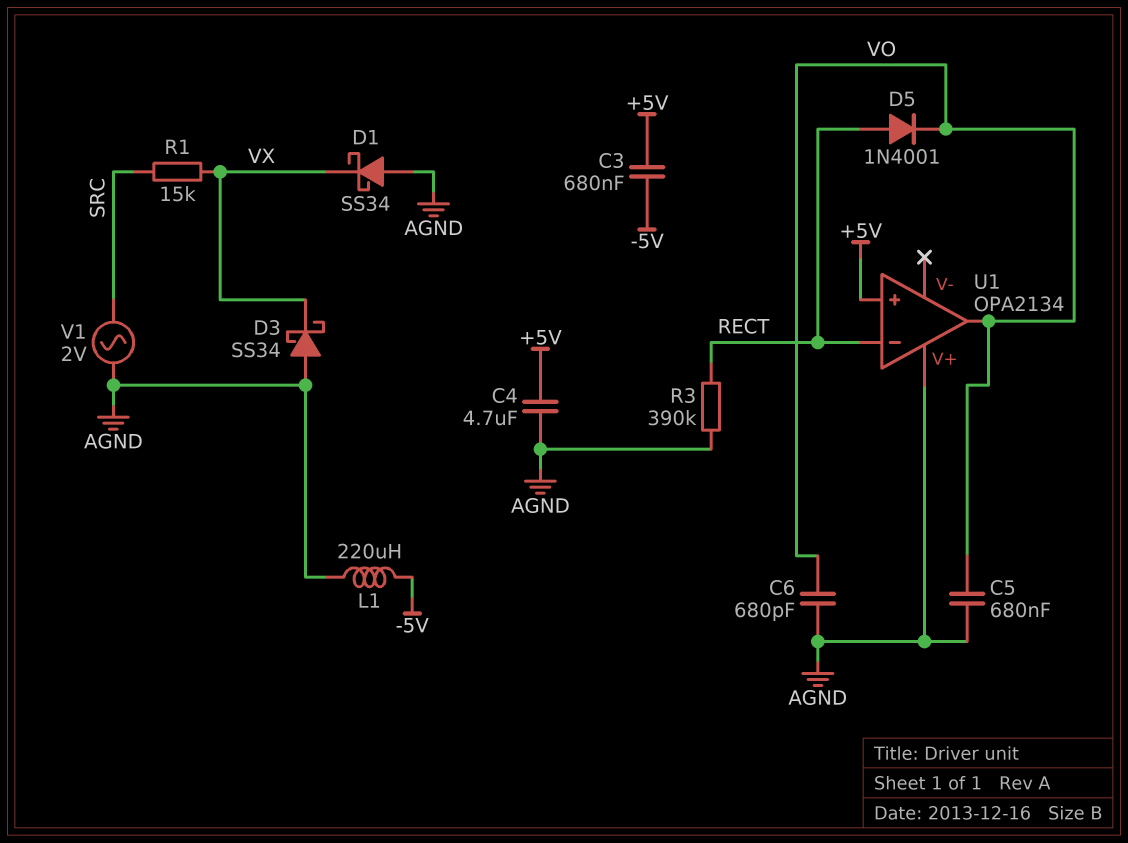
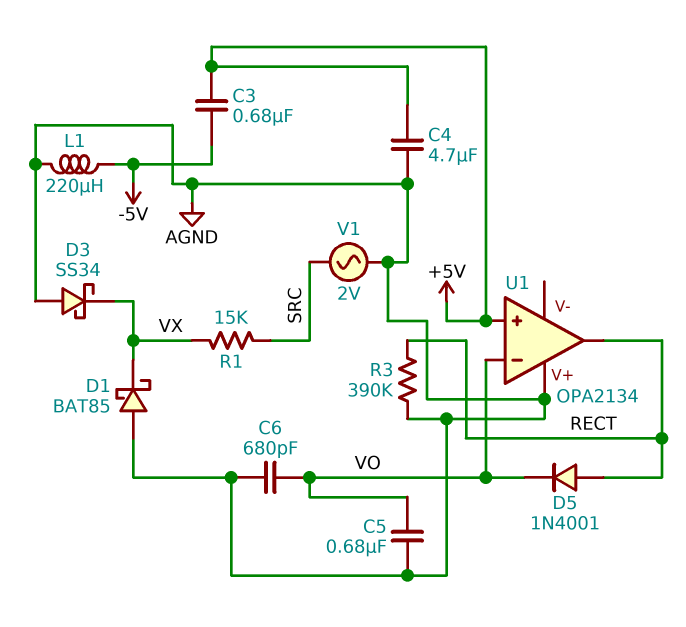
D1: schottky SS34 (A AGND, K VX) -> schottky BAT85 (A AGND, K VX)
U1 pin in-: RECT -> VO
U1 pin out: VO -> RECT

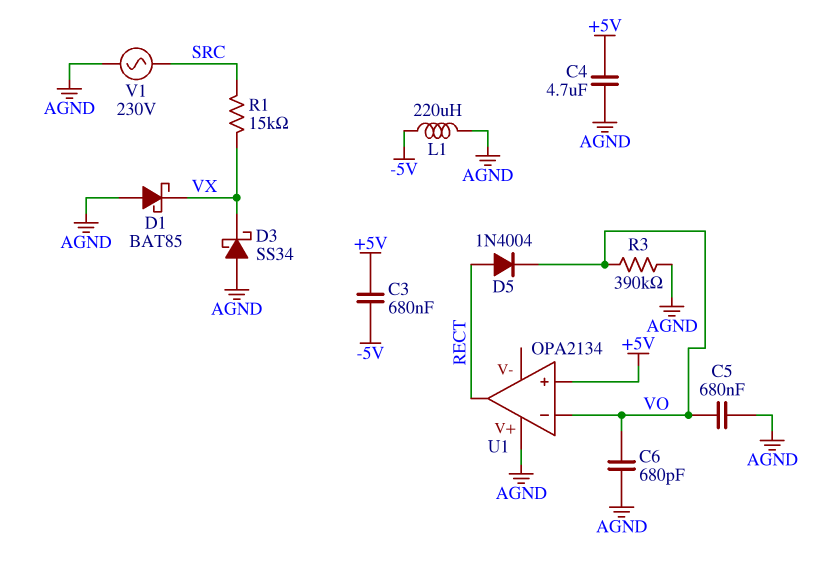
D5: diode 1N4001 (A RECT, K VO) -> diode 1N4004 (A RECT, K VO)
R3: 390k (AGND, RECT) -> 390k (AGND, VO)
V1: AC 2V (AGND, SRC) -> AC 230V (AGND, SRC)

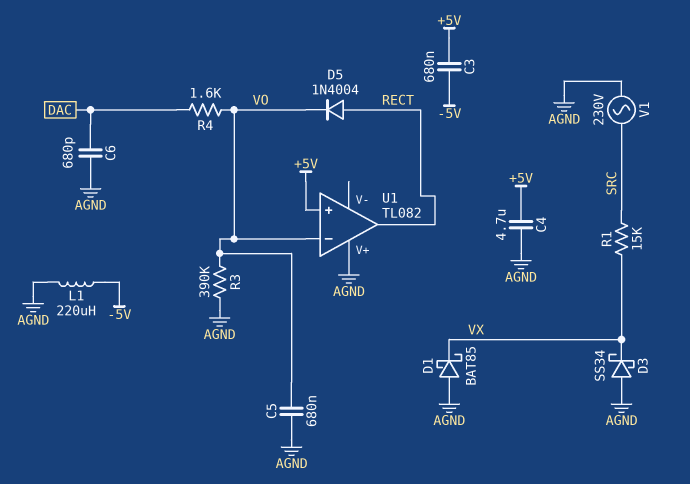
C6: 680pF (AGND, VO) -> 680pF (AGND, DAC)
R4: none -> 1.6k (DAC, VO)
U1: OPA2134 -> TL082

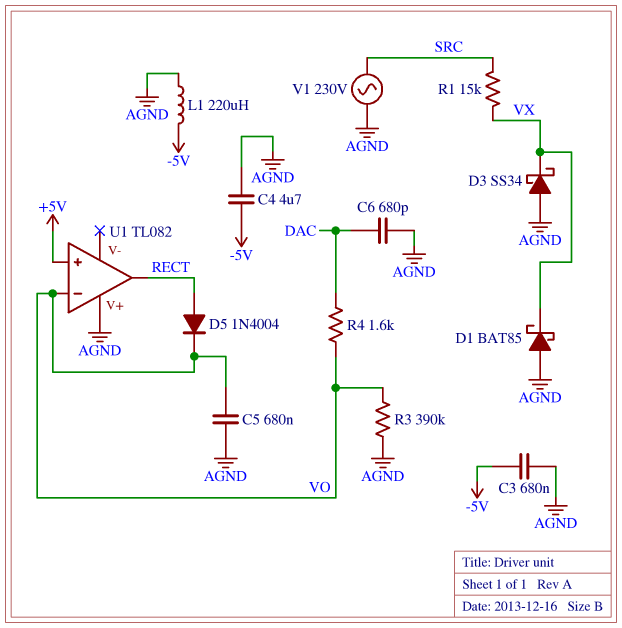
C3: 680nF (+5V, -5V) -> 680nF (-5V, AGND)
C4: 4.7uF (+5V, AGND) -> 4.7uF (-5V, AGND)

